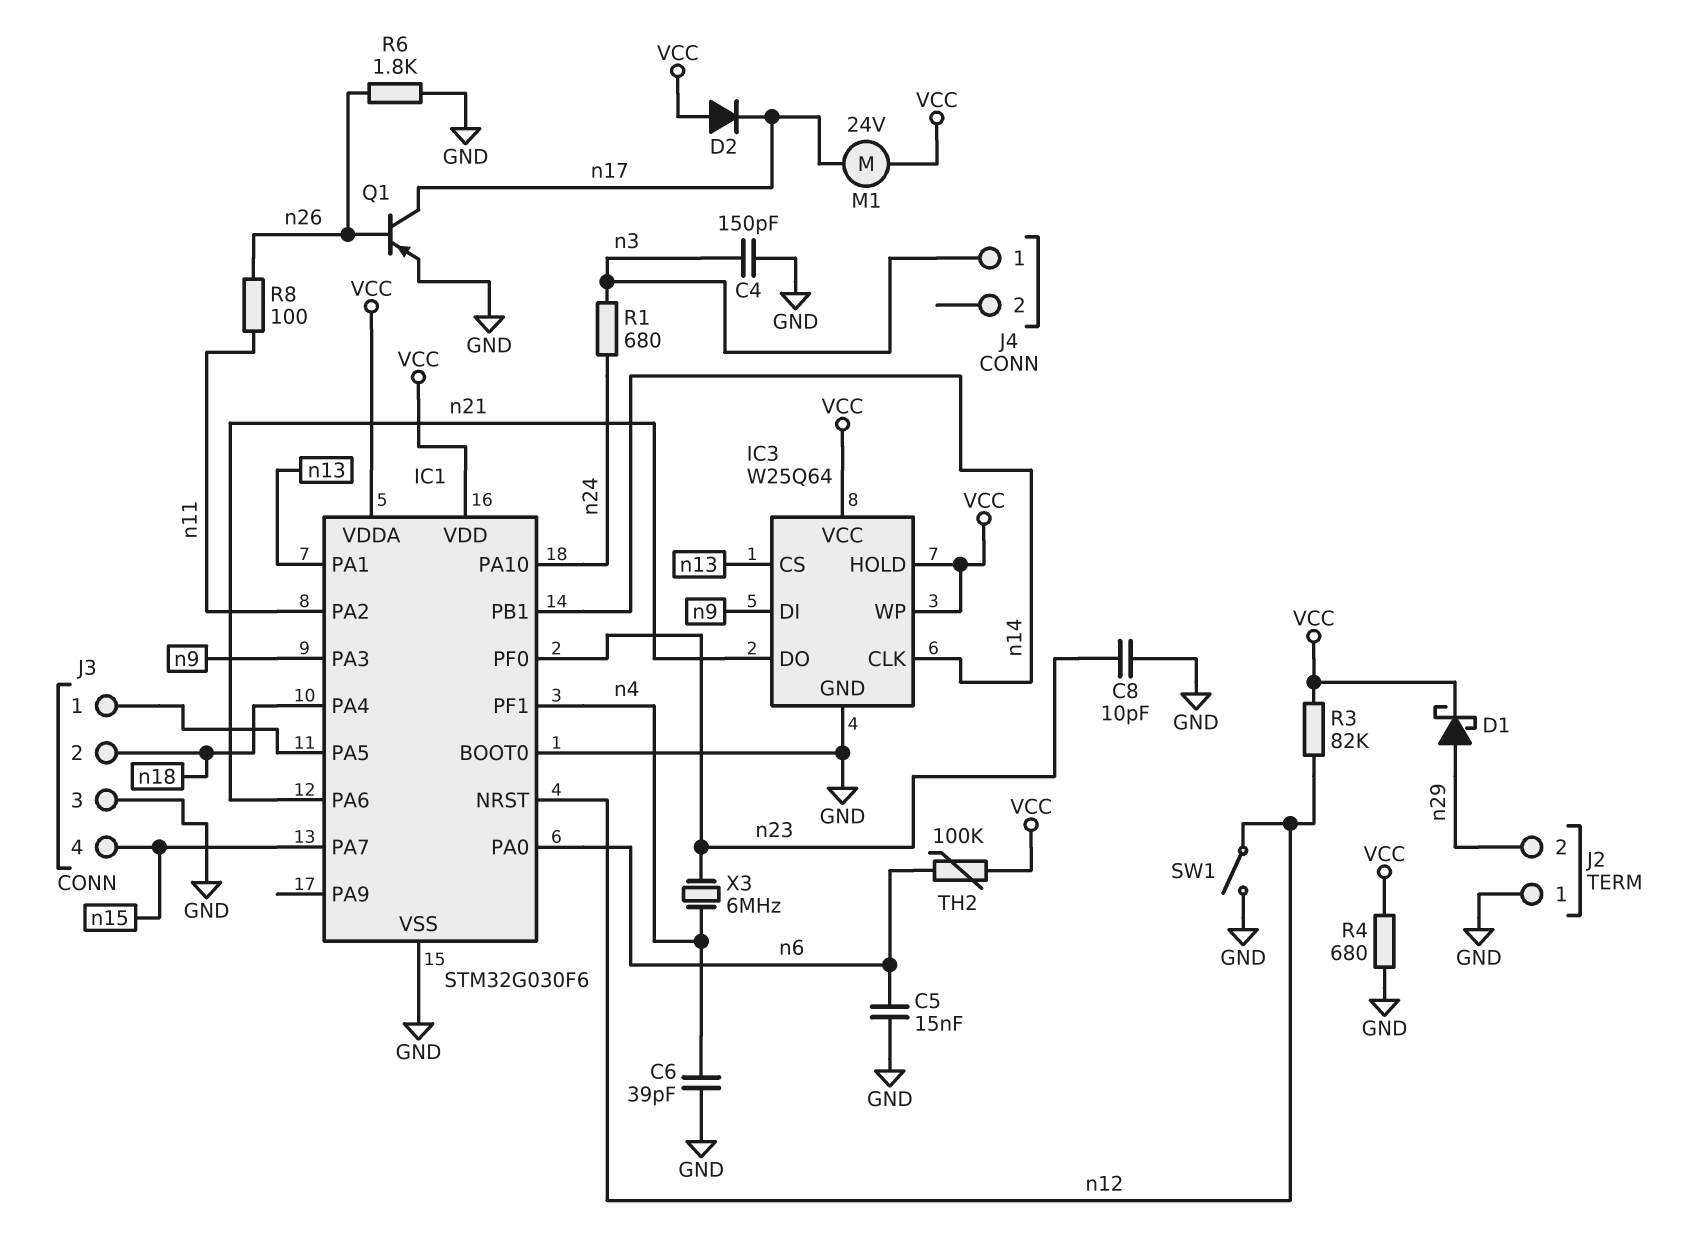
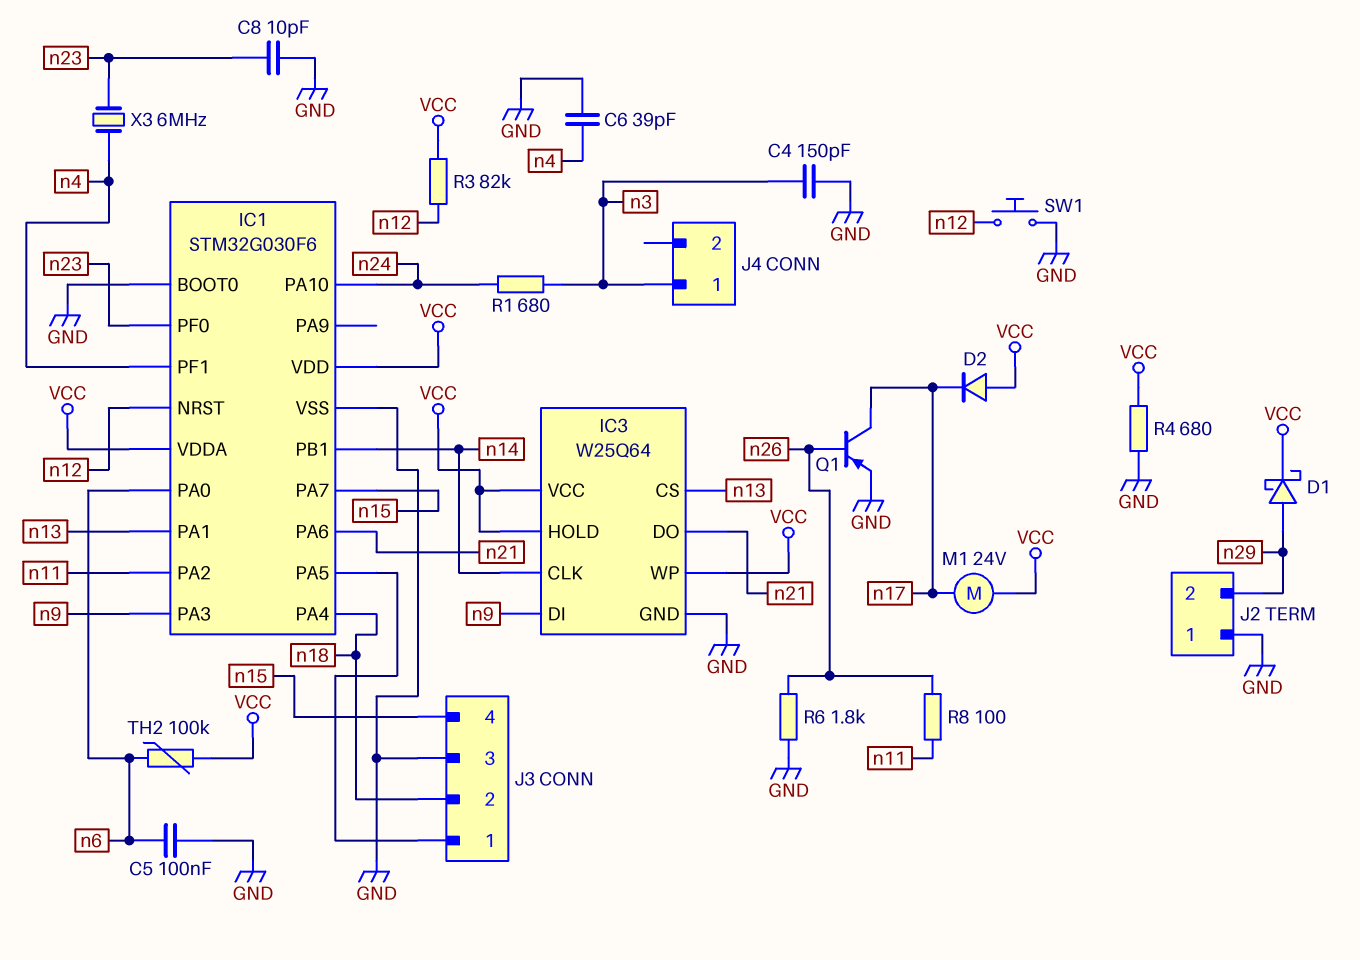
C5: 15nF (GND, n6) -> 100nF (GND, n6)
SW1: switch (GND, n12) -> button (GND, n12)

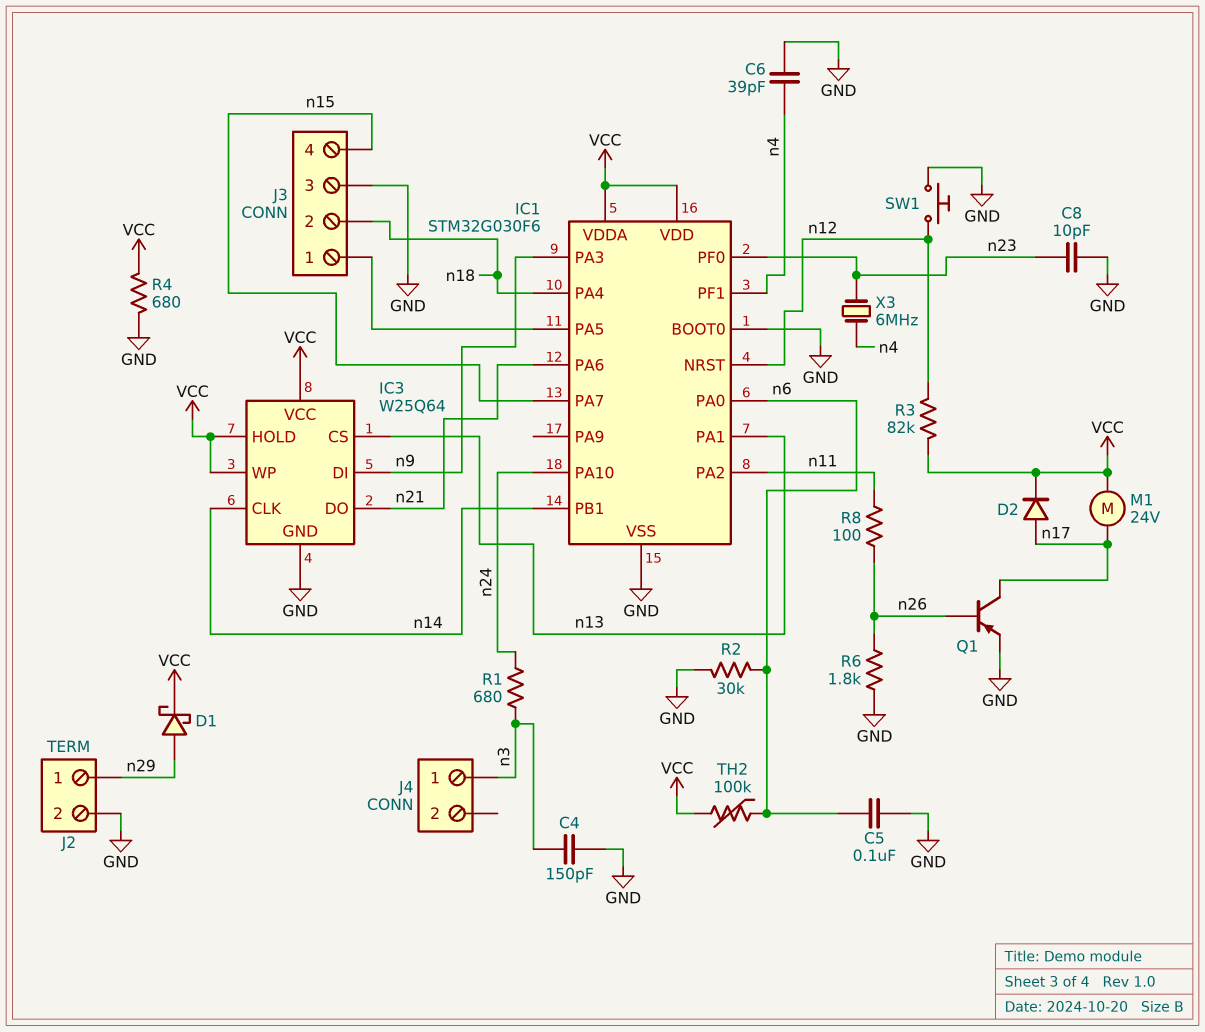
D2: diode (A VCC, K n17) -> diode (A n17, K VCC)
J2 pin 1: GND -> n29
J2 pin 2: n29 -> GND
R2: none -> 30k (GND, n6)

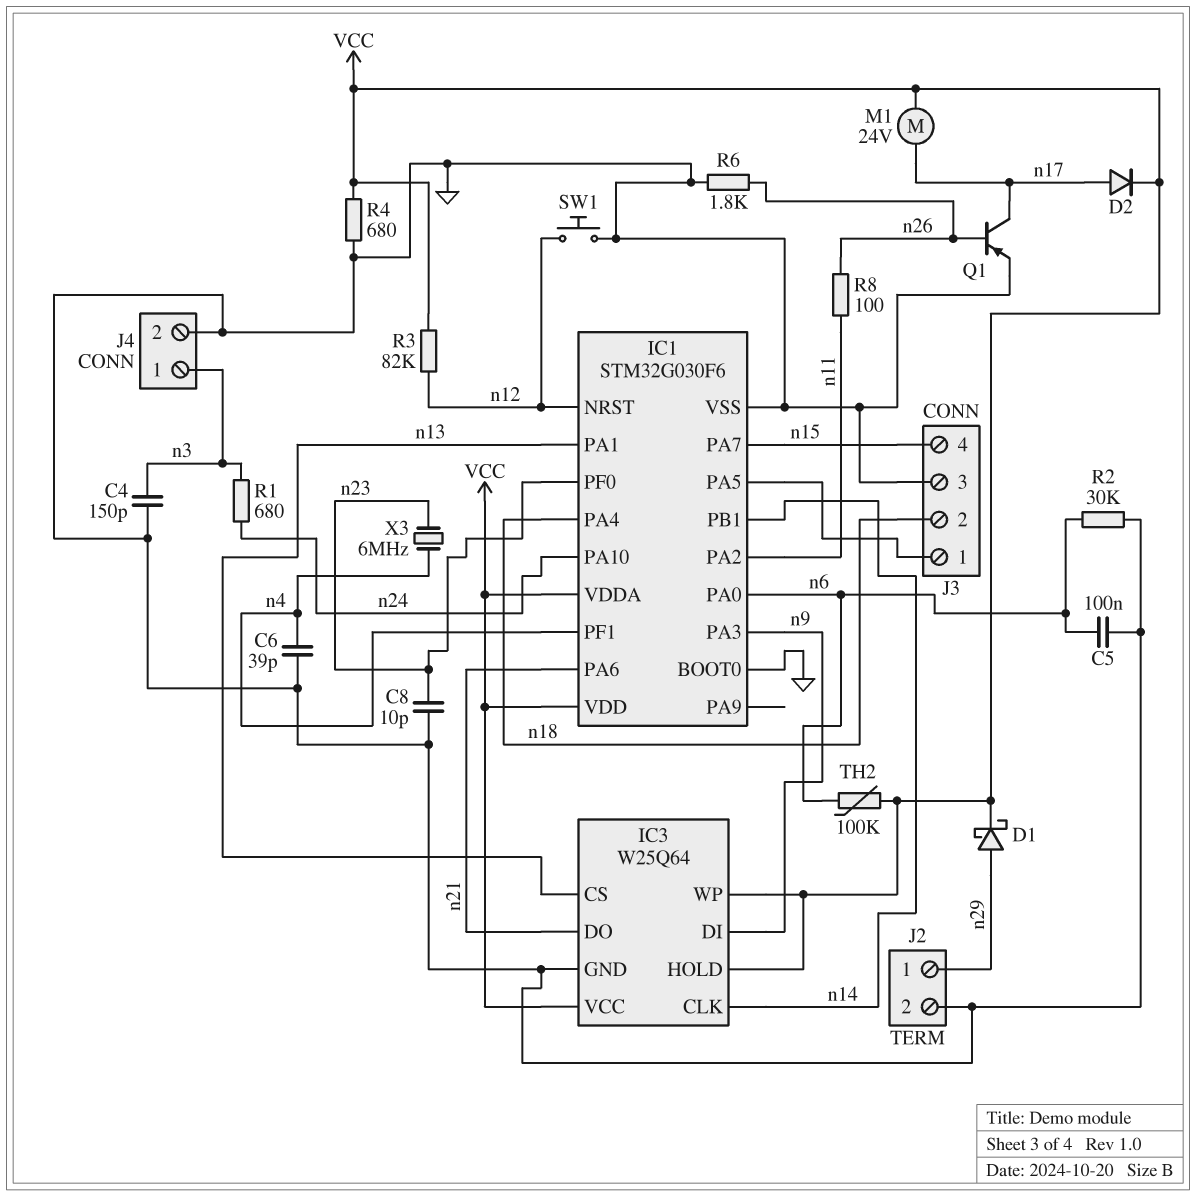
J4 pin 2: none -> GND

